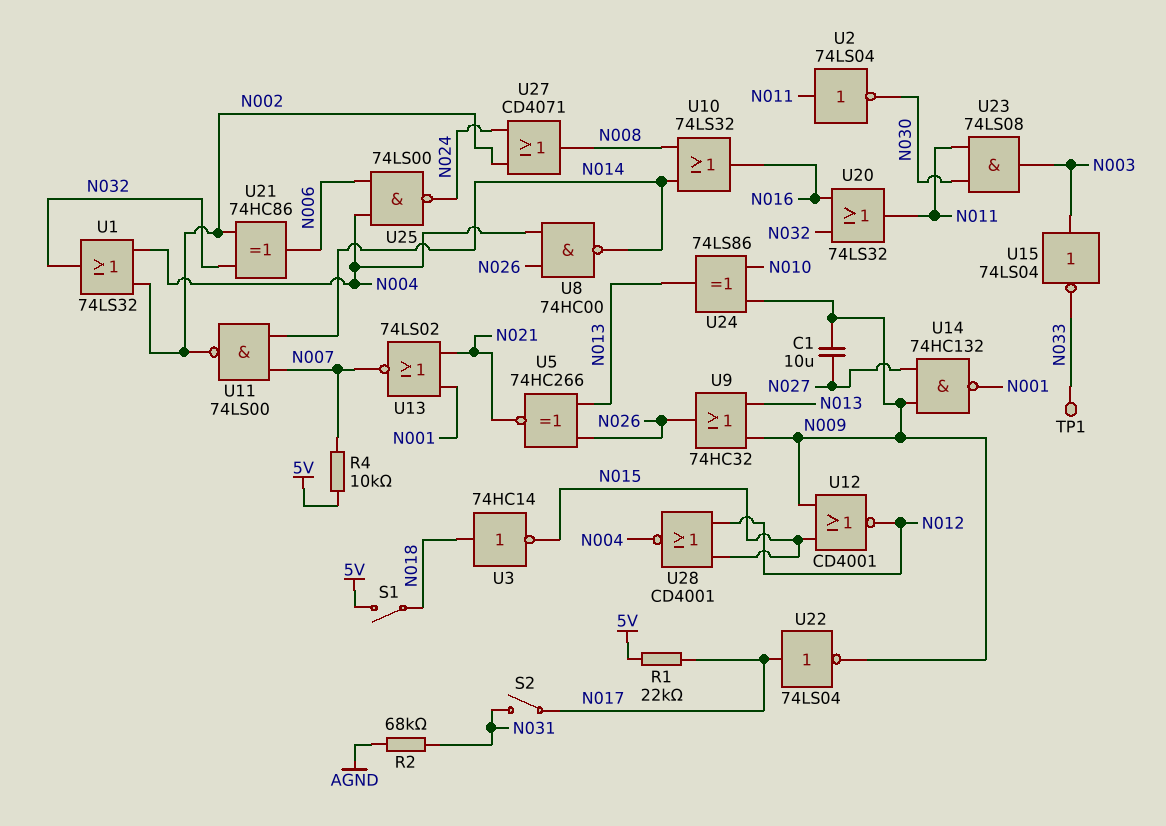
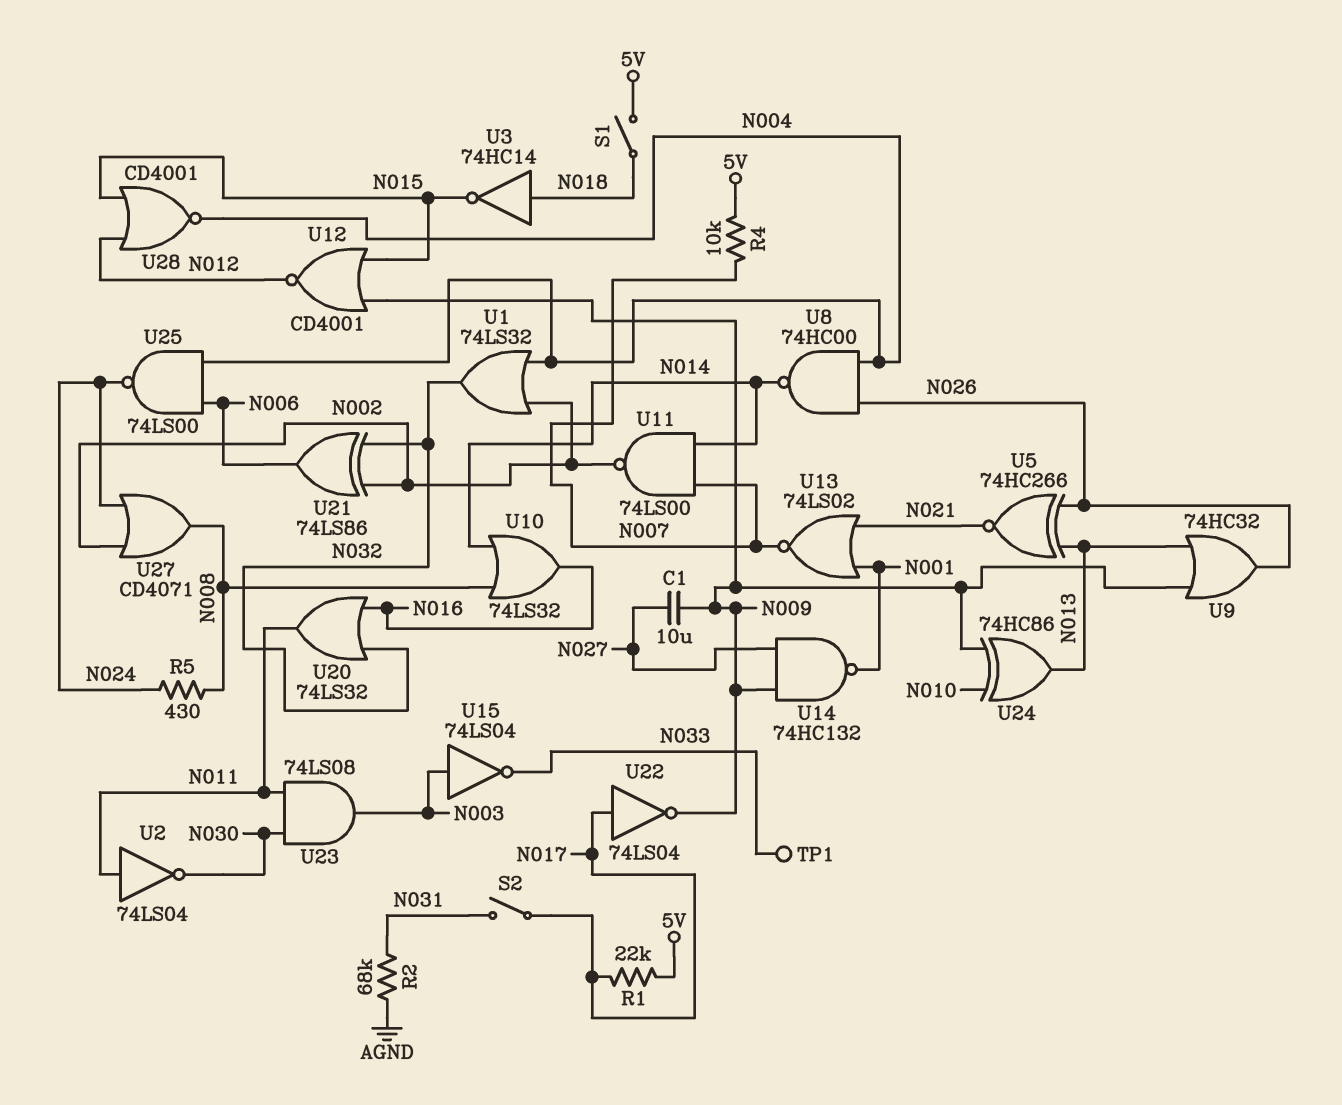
R5: none -> 430 (N008, N024)
U21: XOR 74HC86 (in N002, in N032, out N006) -> XOR 74LS86 (in N002, in N032, out N006)
U24: XOR 74LS86 (in N009, in N010, out N013) -> XOR 74HC86 (in N009, in N010, out N013)

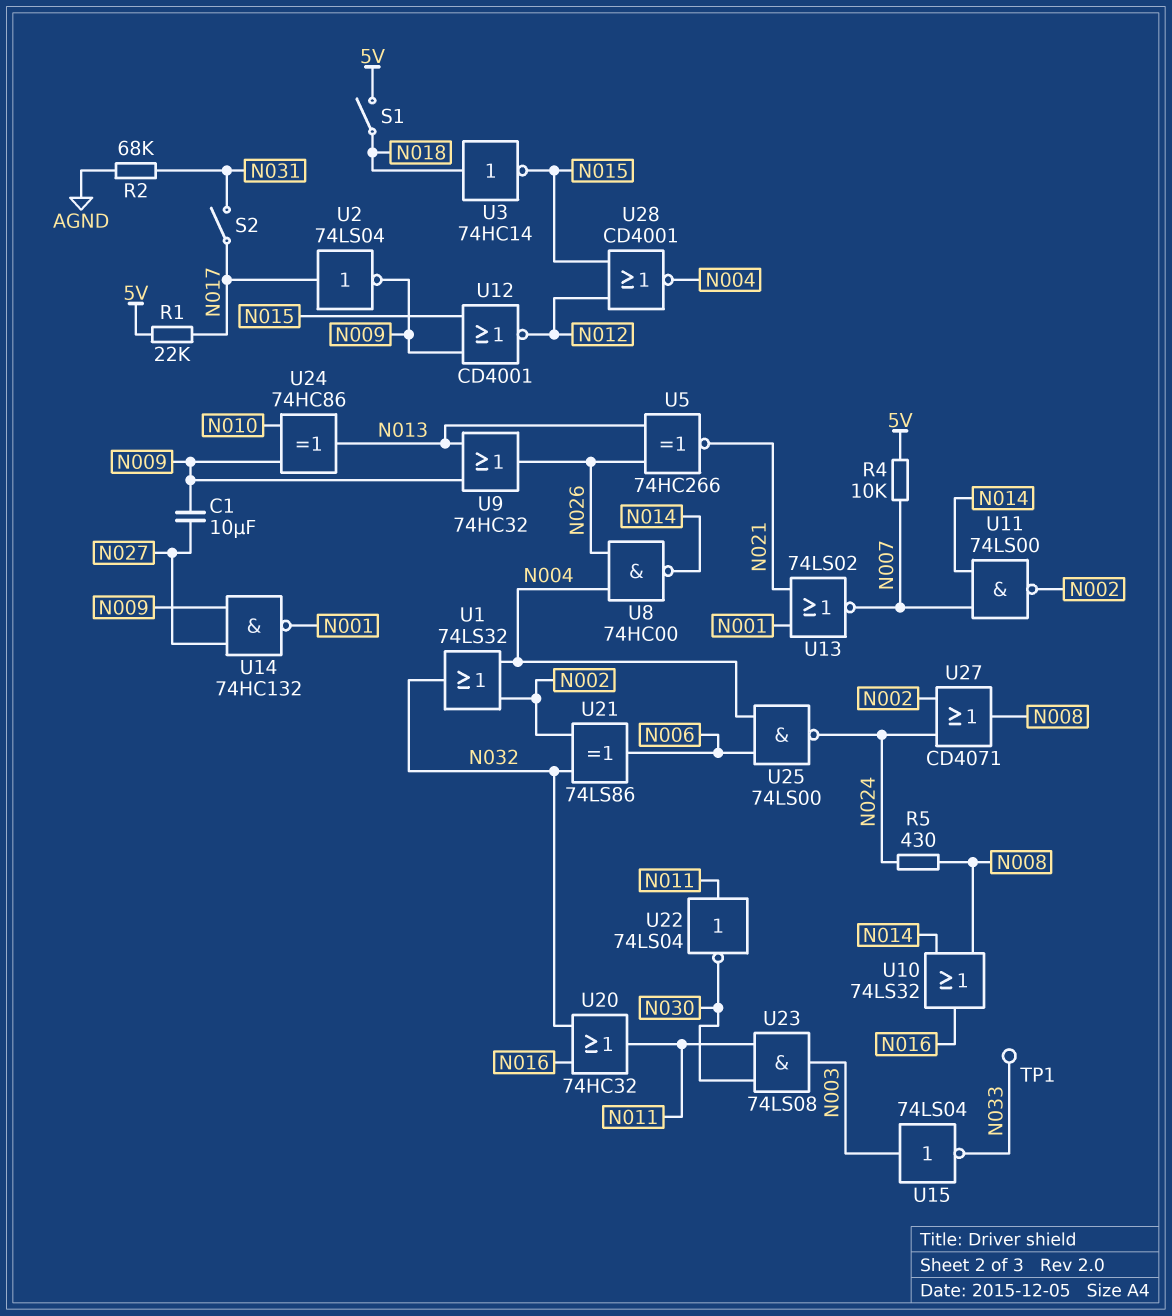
U2: NOT 74LS04 (in N011, out N030) -> NOT 74LS04 (in N017, out N009)
U20: OR 74LS32 (in N016, in N032, out N011) -> OR 74HC32 (in N016, in N032, out N011)
U22: NOT 74LS04 (in N017, out N009) -> NOT 74LS04 (in N011, out N030)

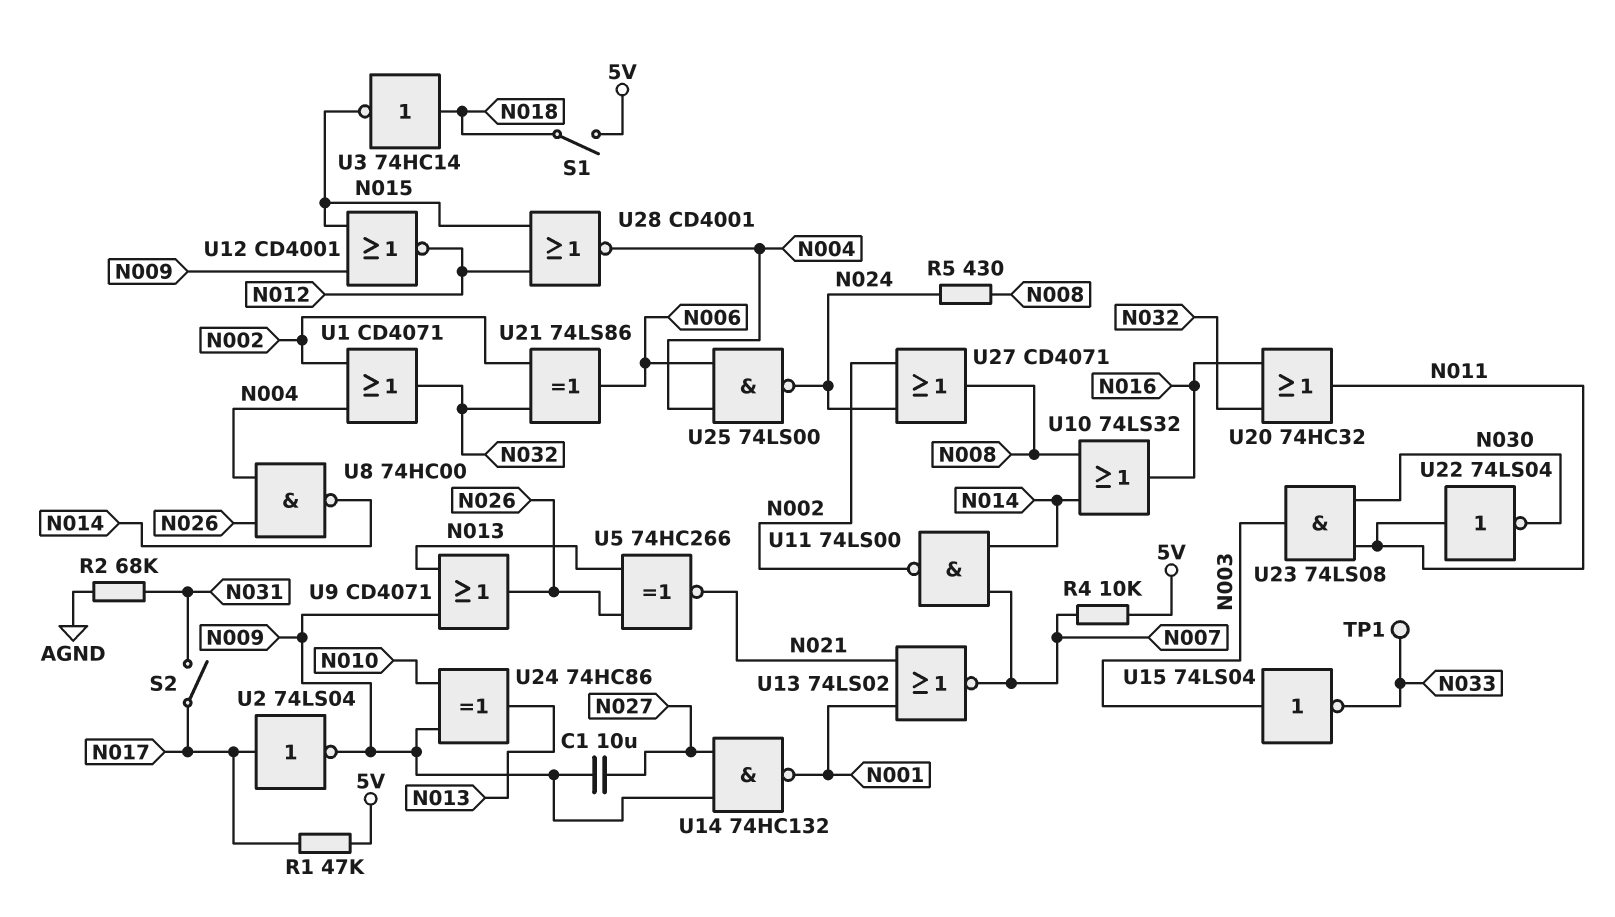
R1: 22k (5V, N017) -> 47k (5V, N017)
U1: OR 74LS32 (in N002, in N004, out N032) -> OR CD4071 (in N002, in N004, out N032)
U9: OR 74HC32 (in N009, in N013, out N026) -> OR CD4071 (in N009, in N013, out N026)

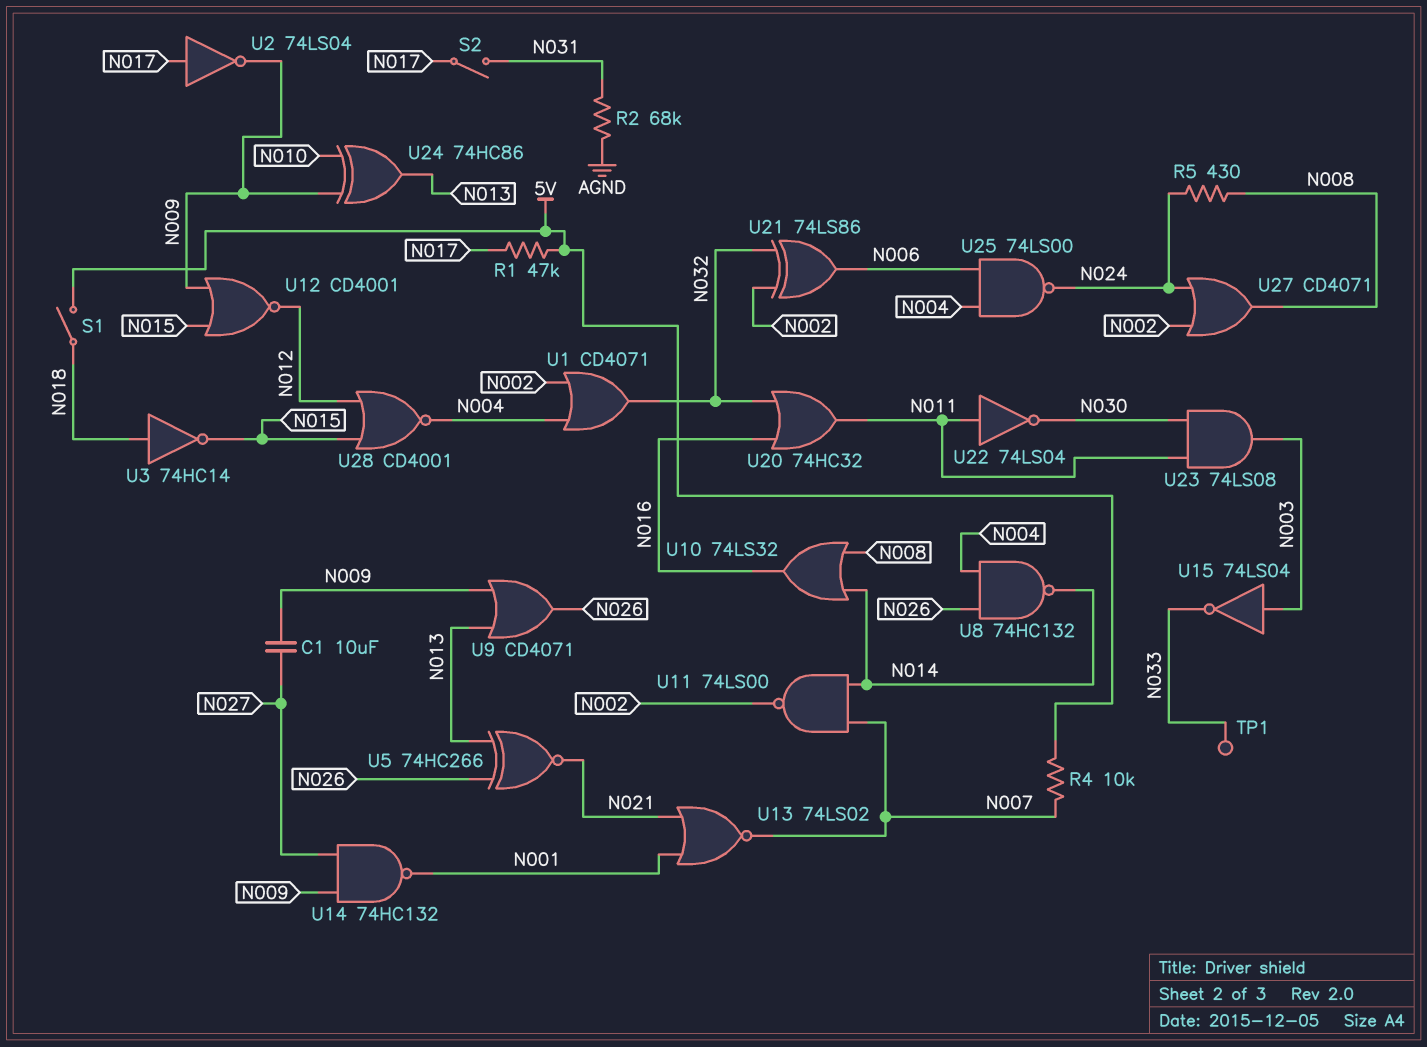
U8: NAND 74HC00 (in N004, in N026, out N014) -> NAND 74HC132 (in N004, in N026, out N014)

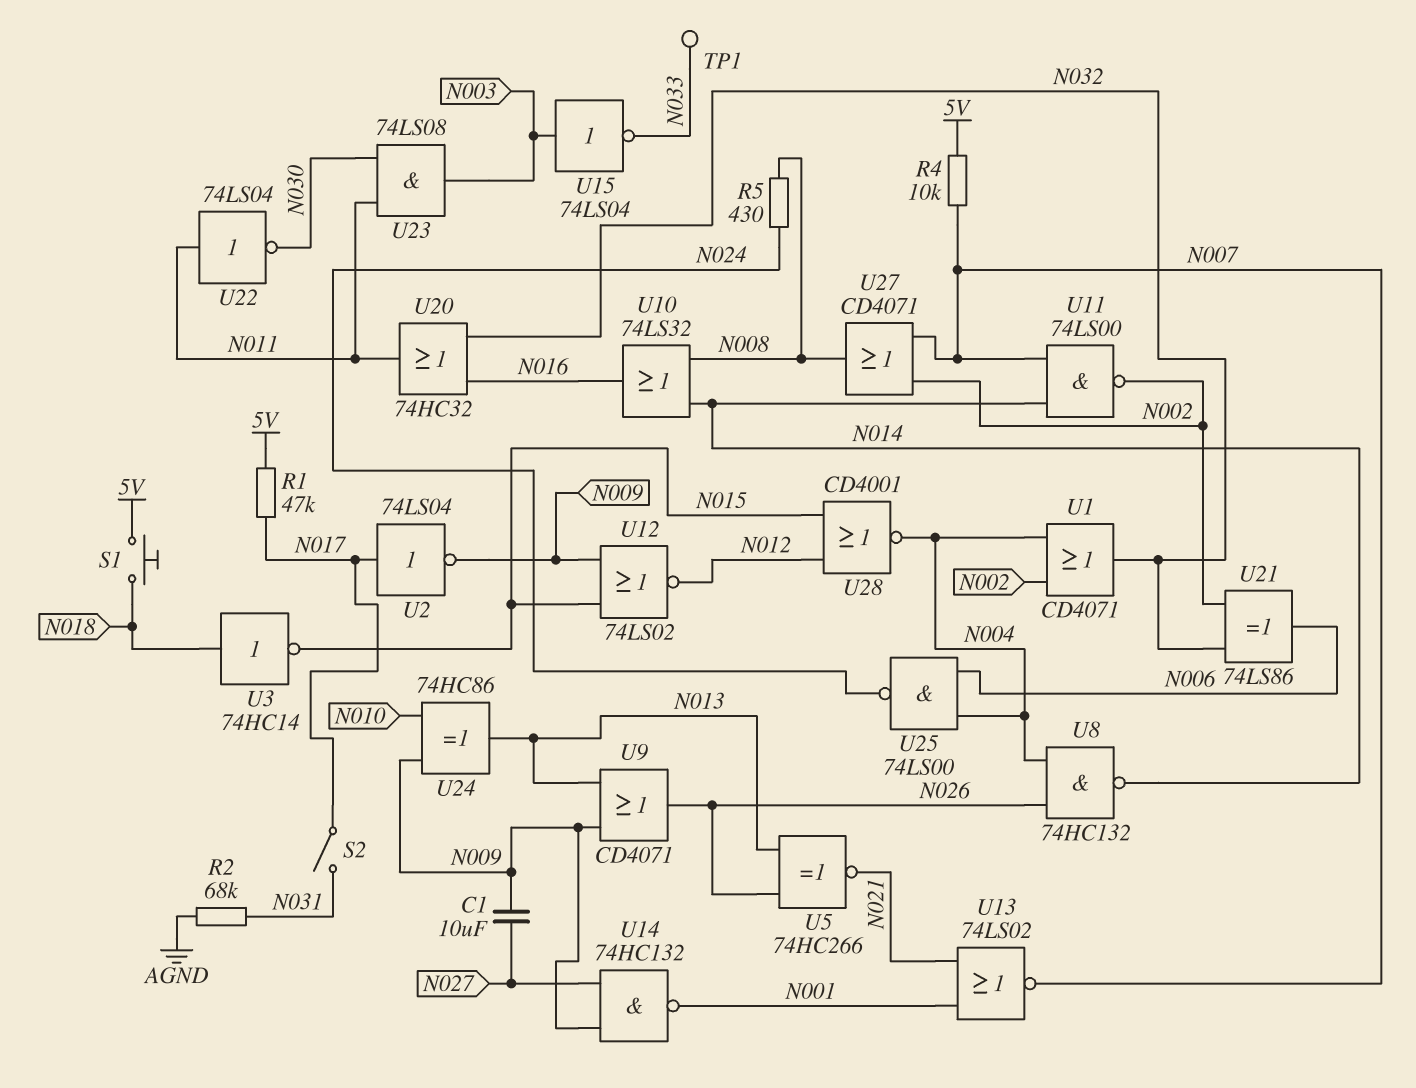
S1: switch (5V, N018) -> button (5V, N018)
U12: NOR CD4001 (in N009, in N015, out N012) -> NOR 74LS02 (in N009, in N015, out N012)
U27: OR CD4071 (in N002, in N024, out N008) -> OR CD4071 (in N002, in N007, out N008)

